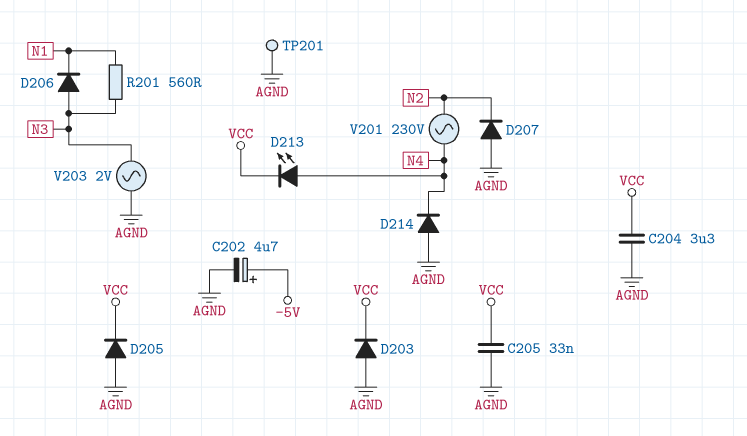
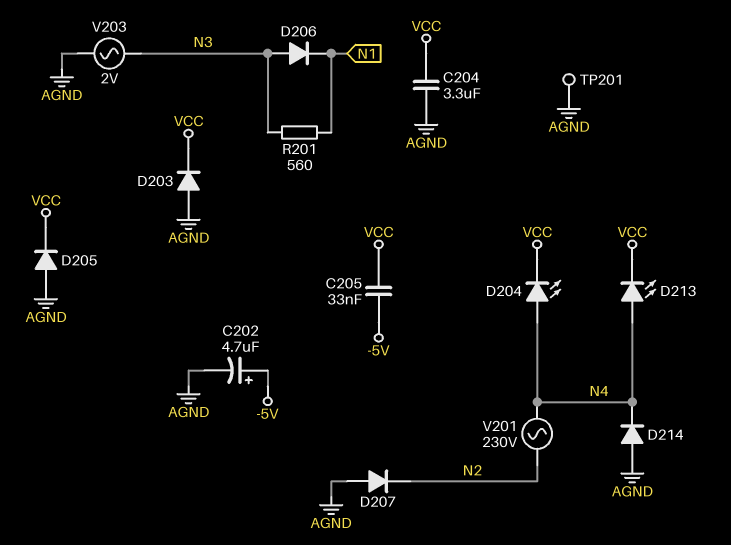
C205: 33nF (AGND, VCC) -> 33nF (-5V, VCC)
D204: none -> LED (A N4, K VCC)

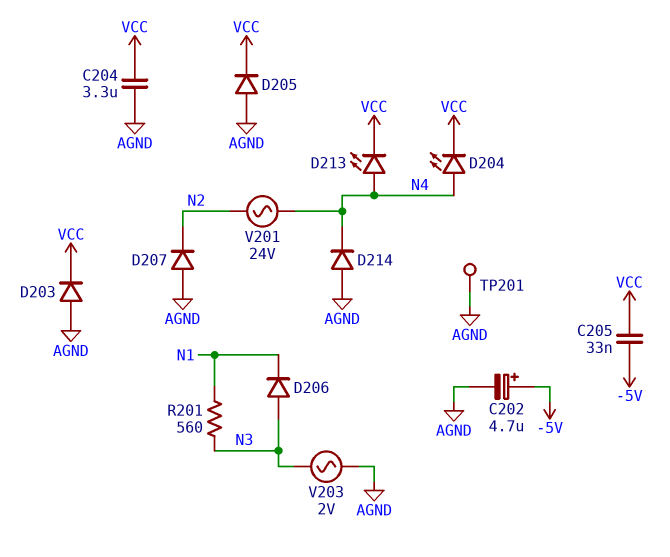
V201: AC 230V (N2, N4) -> AC 24V (N2, N4)

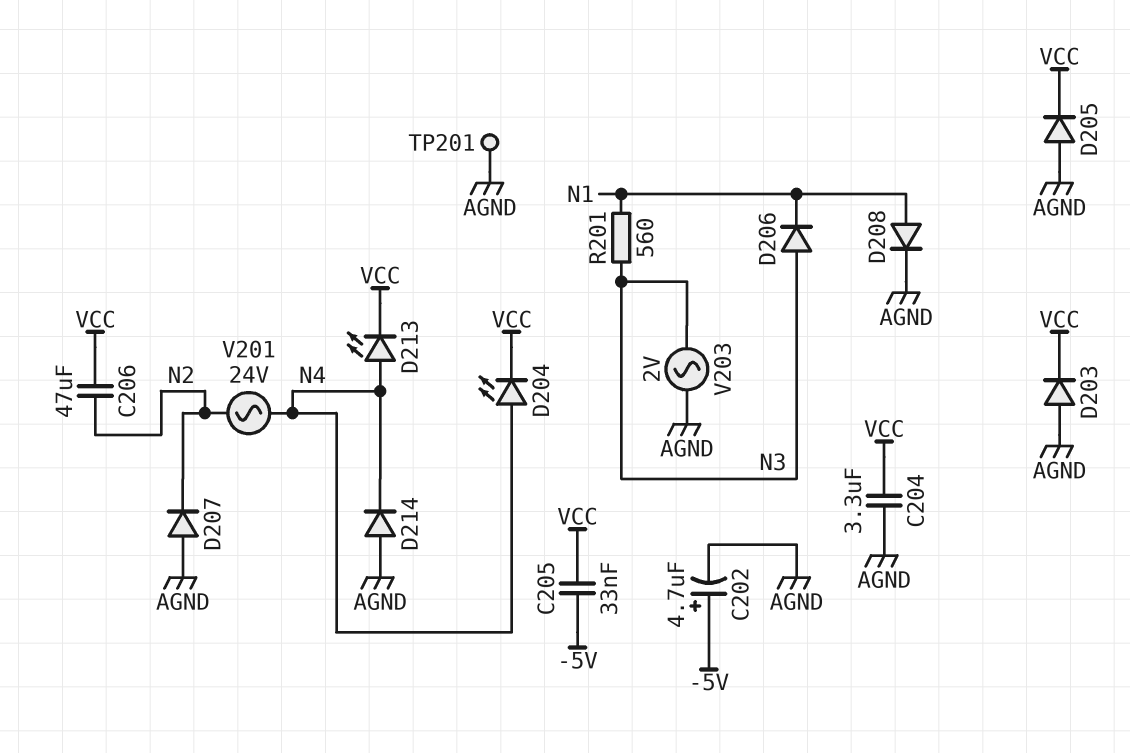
C206: none -> 47uF (N2, VCC)
D208: none -> diode (A N1, K AGND)

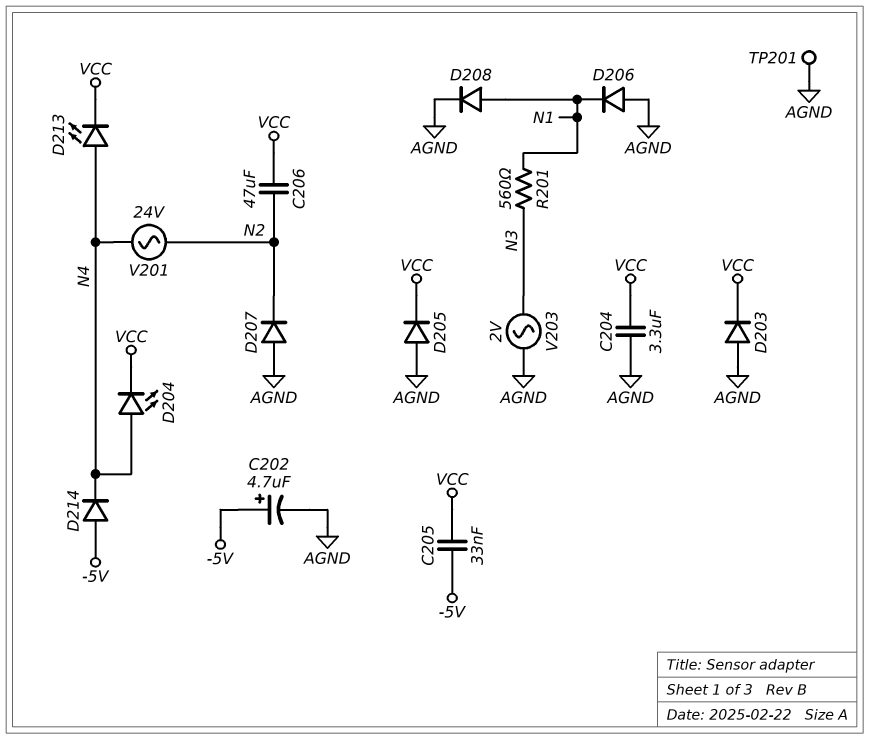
D206: diode (A N3, K N1) -> diode (A AGND, K N1)
D214: diode (A AGND, K N4) -> diode (A -5V, K N4)

